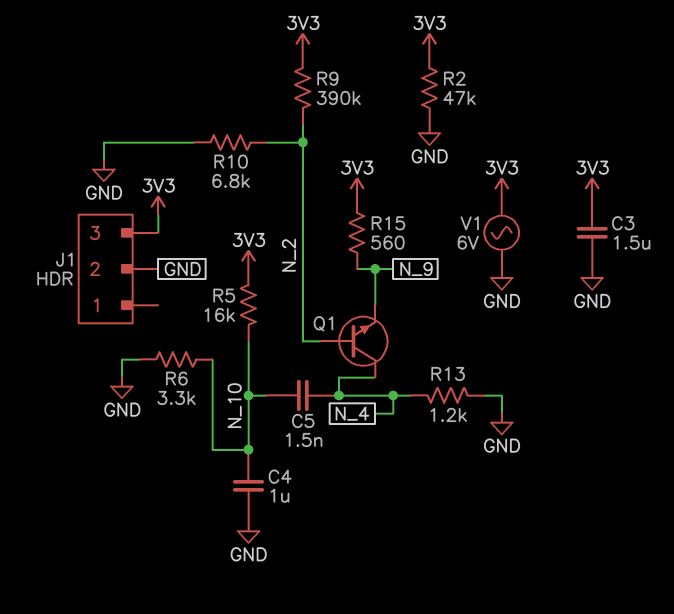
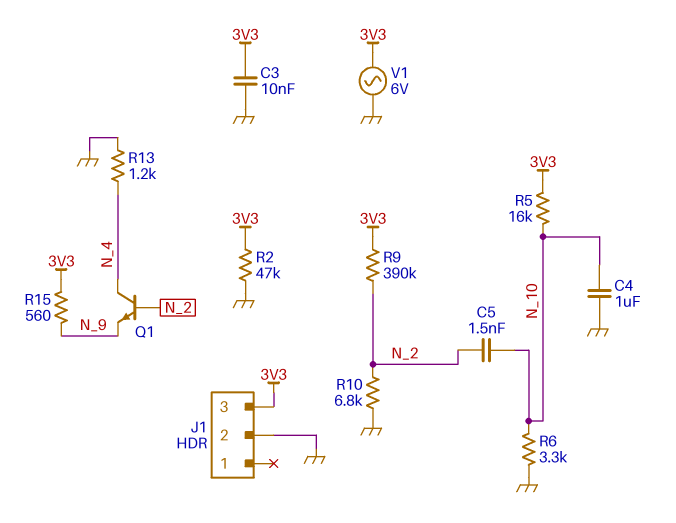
C3: 1.5uF (3V3, GND) -> 10nF (3V3, GND)
C5: 1.5nF (N_4, N_10) -> 1.5nF (N_2, N_10)

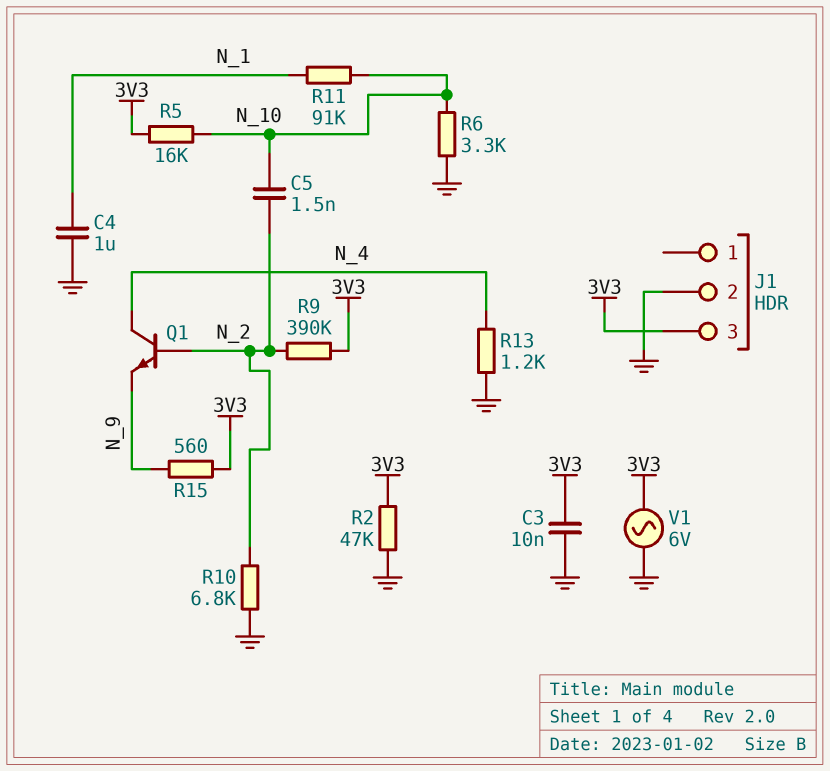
C4: 1uF (GND, N_10) -> 1uF (GND, N_1)
R11: none -> 91k (N_1, N_10)

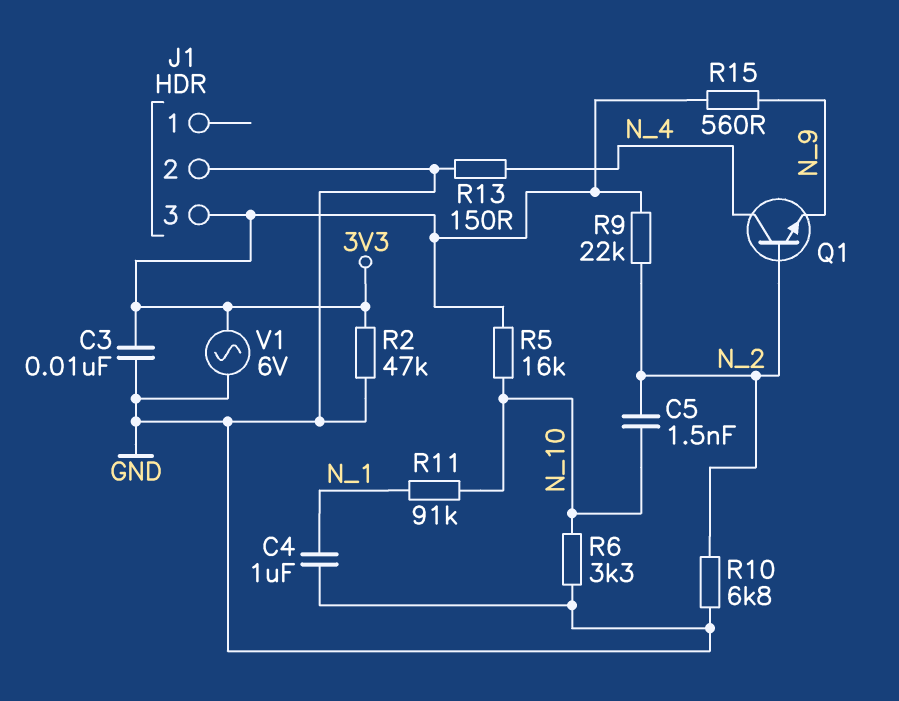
R9: 390k (3V3, N_2) -> 22k (3V3, N_2)
R13: 1.2k (GND, N_4) -> 150 (GND, N_4)

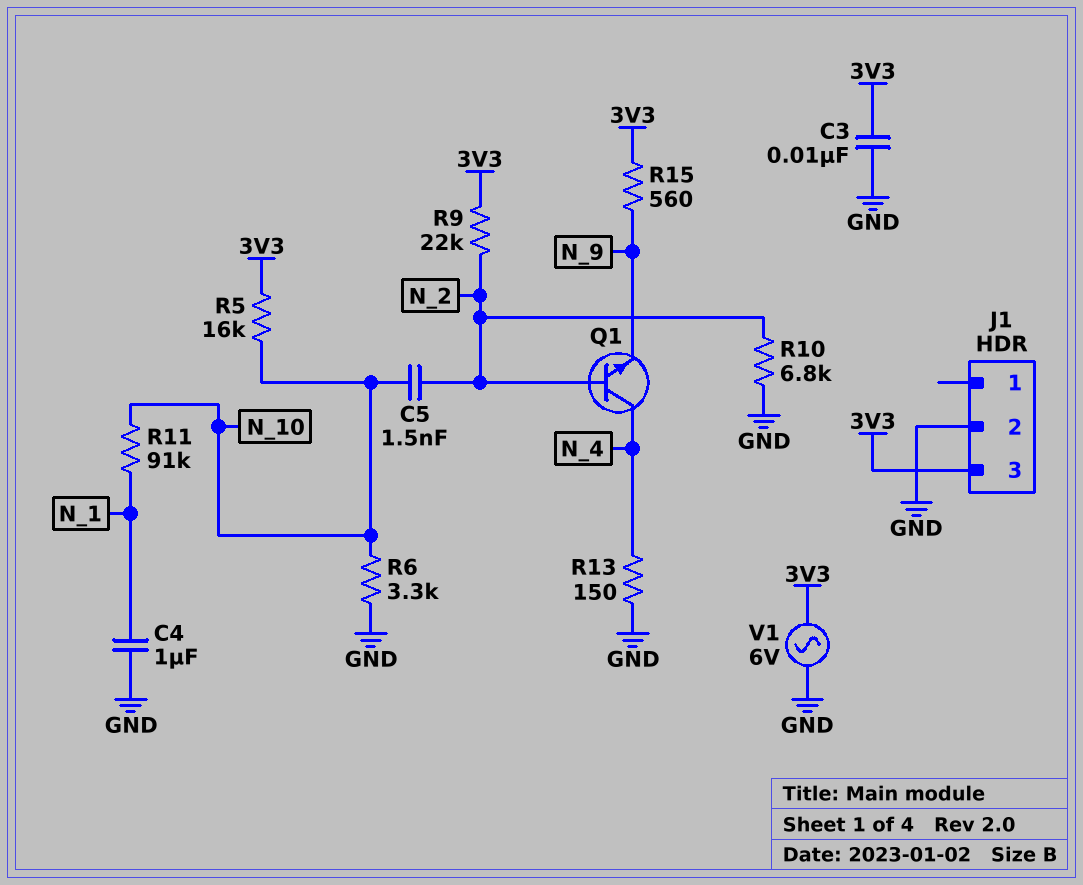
R2: 47k (3V3, GND) -> none

